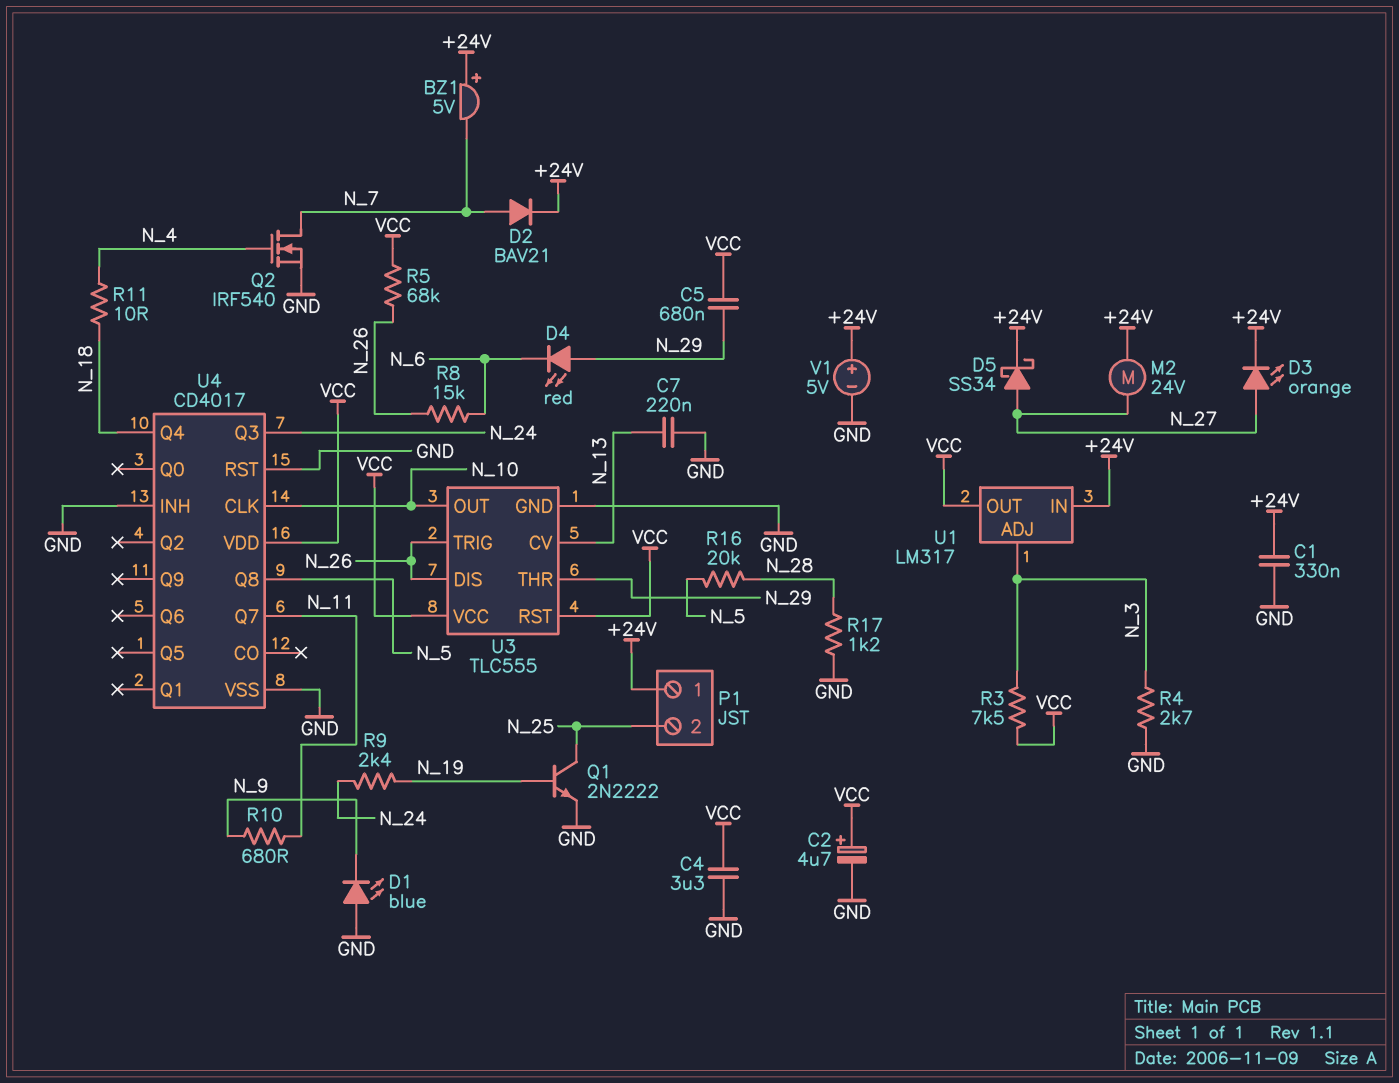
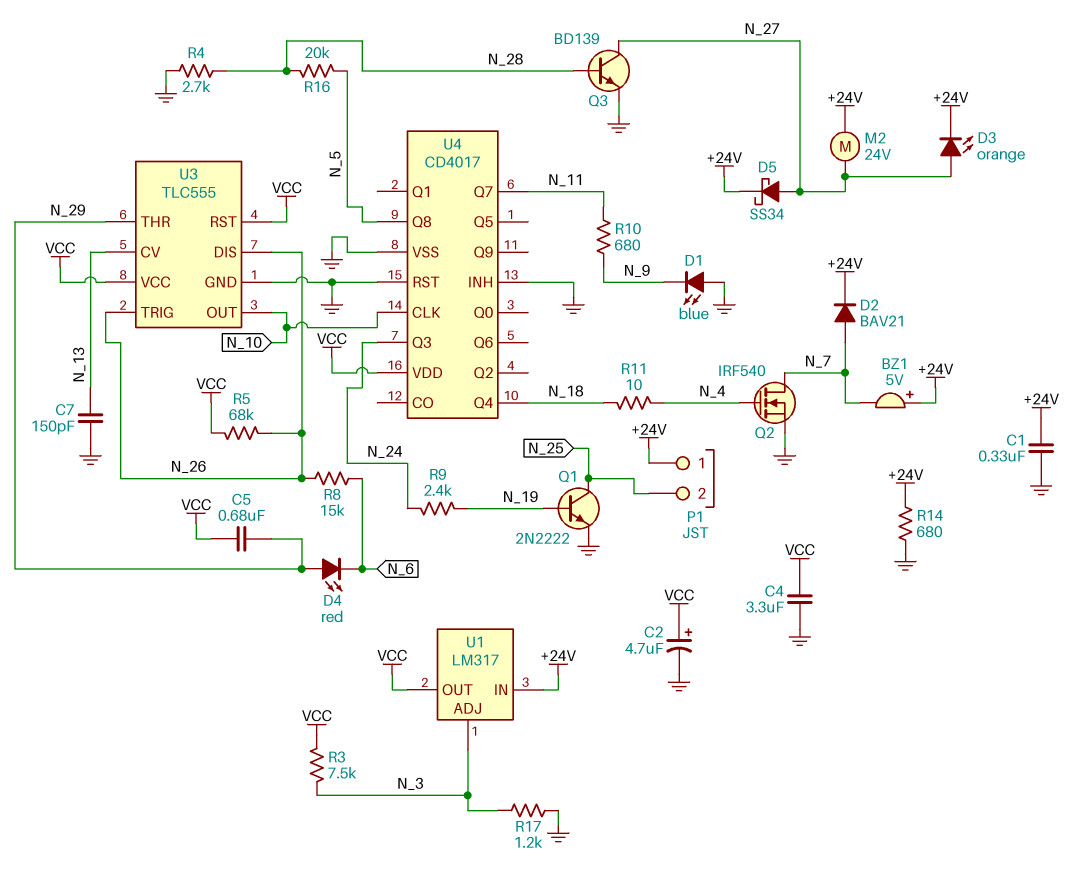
C7: 220nF (GND, N_13) -> 150pF (GND, N_13)
Q3: none -> NPN BD139 (B N_28, C N_27, E GND)
R4: 2.7k (GND, N_3) -> 2.7k (GND, N_28)
R14: none -> 680 (+24V, GND)
R17: 1.2k (GND, N_28) -> 1.2k (GND, N_3)
V1: 5V (plus +24V, minus GND) -> none

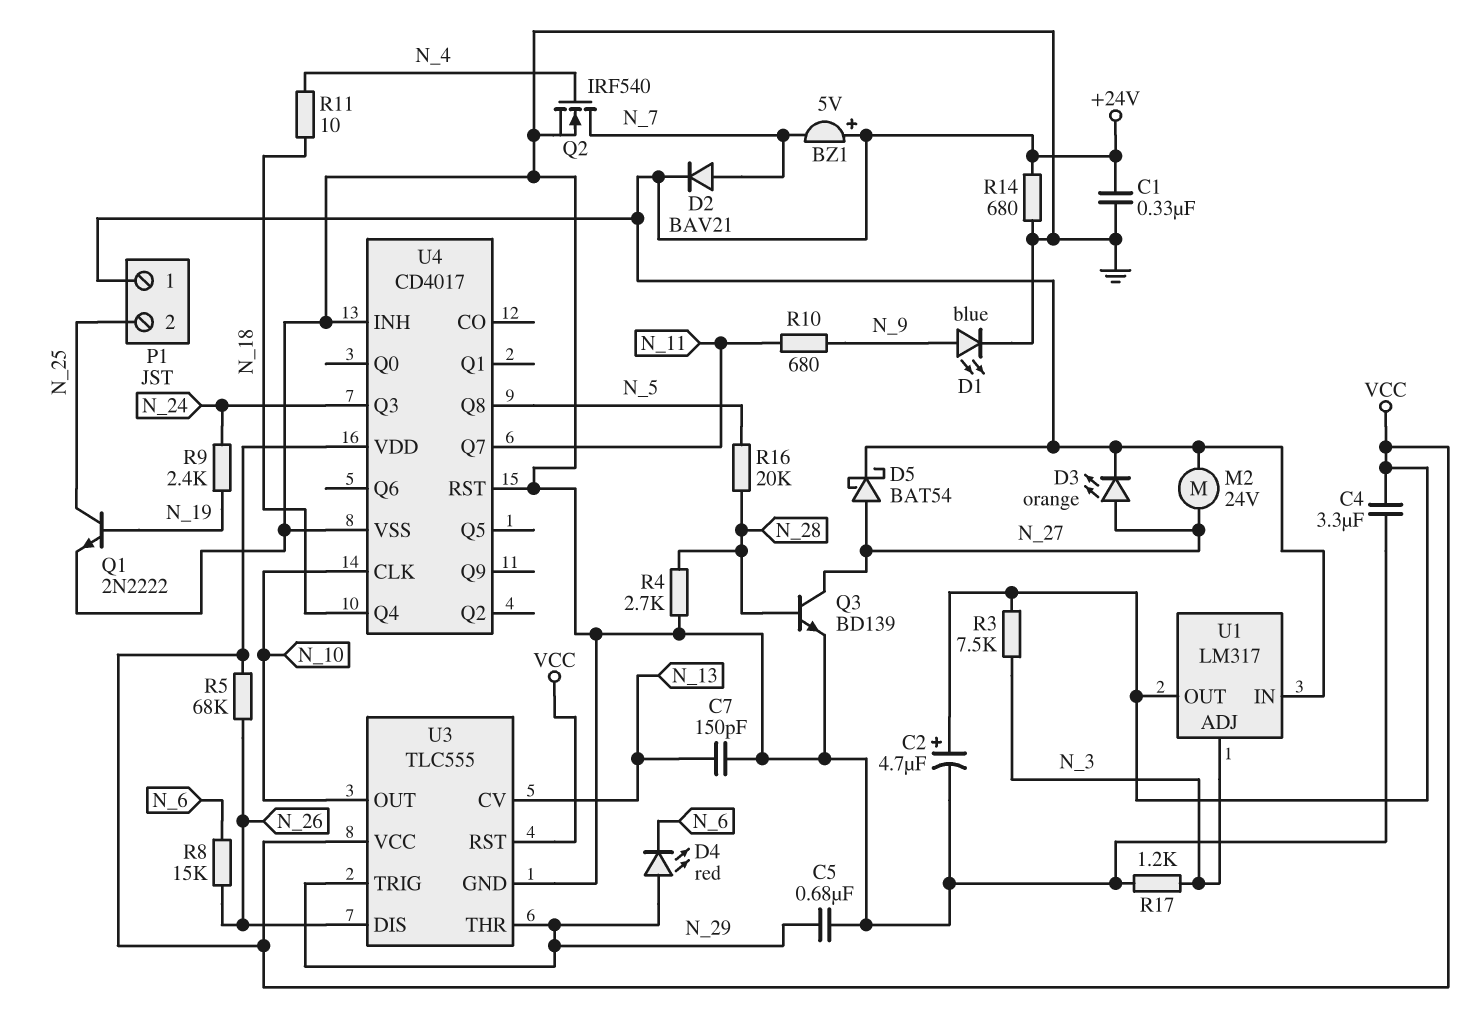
C5: 680nF (N_29, VCC) -> 680nF (GND, N_29)
D1: LED blue (A GND, K N_9) -> LED blue (A N_9, K GND)
D5: schottky SS34 (A N_27, K +24V) -> schottky BAT54 (A N_27, K +24V)
U3 pin TRIG: N_26 -> N_29

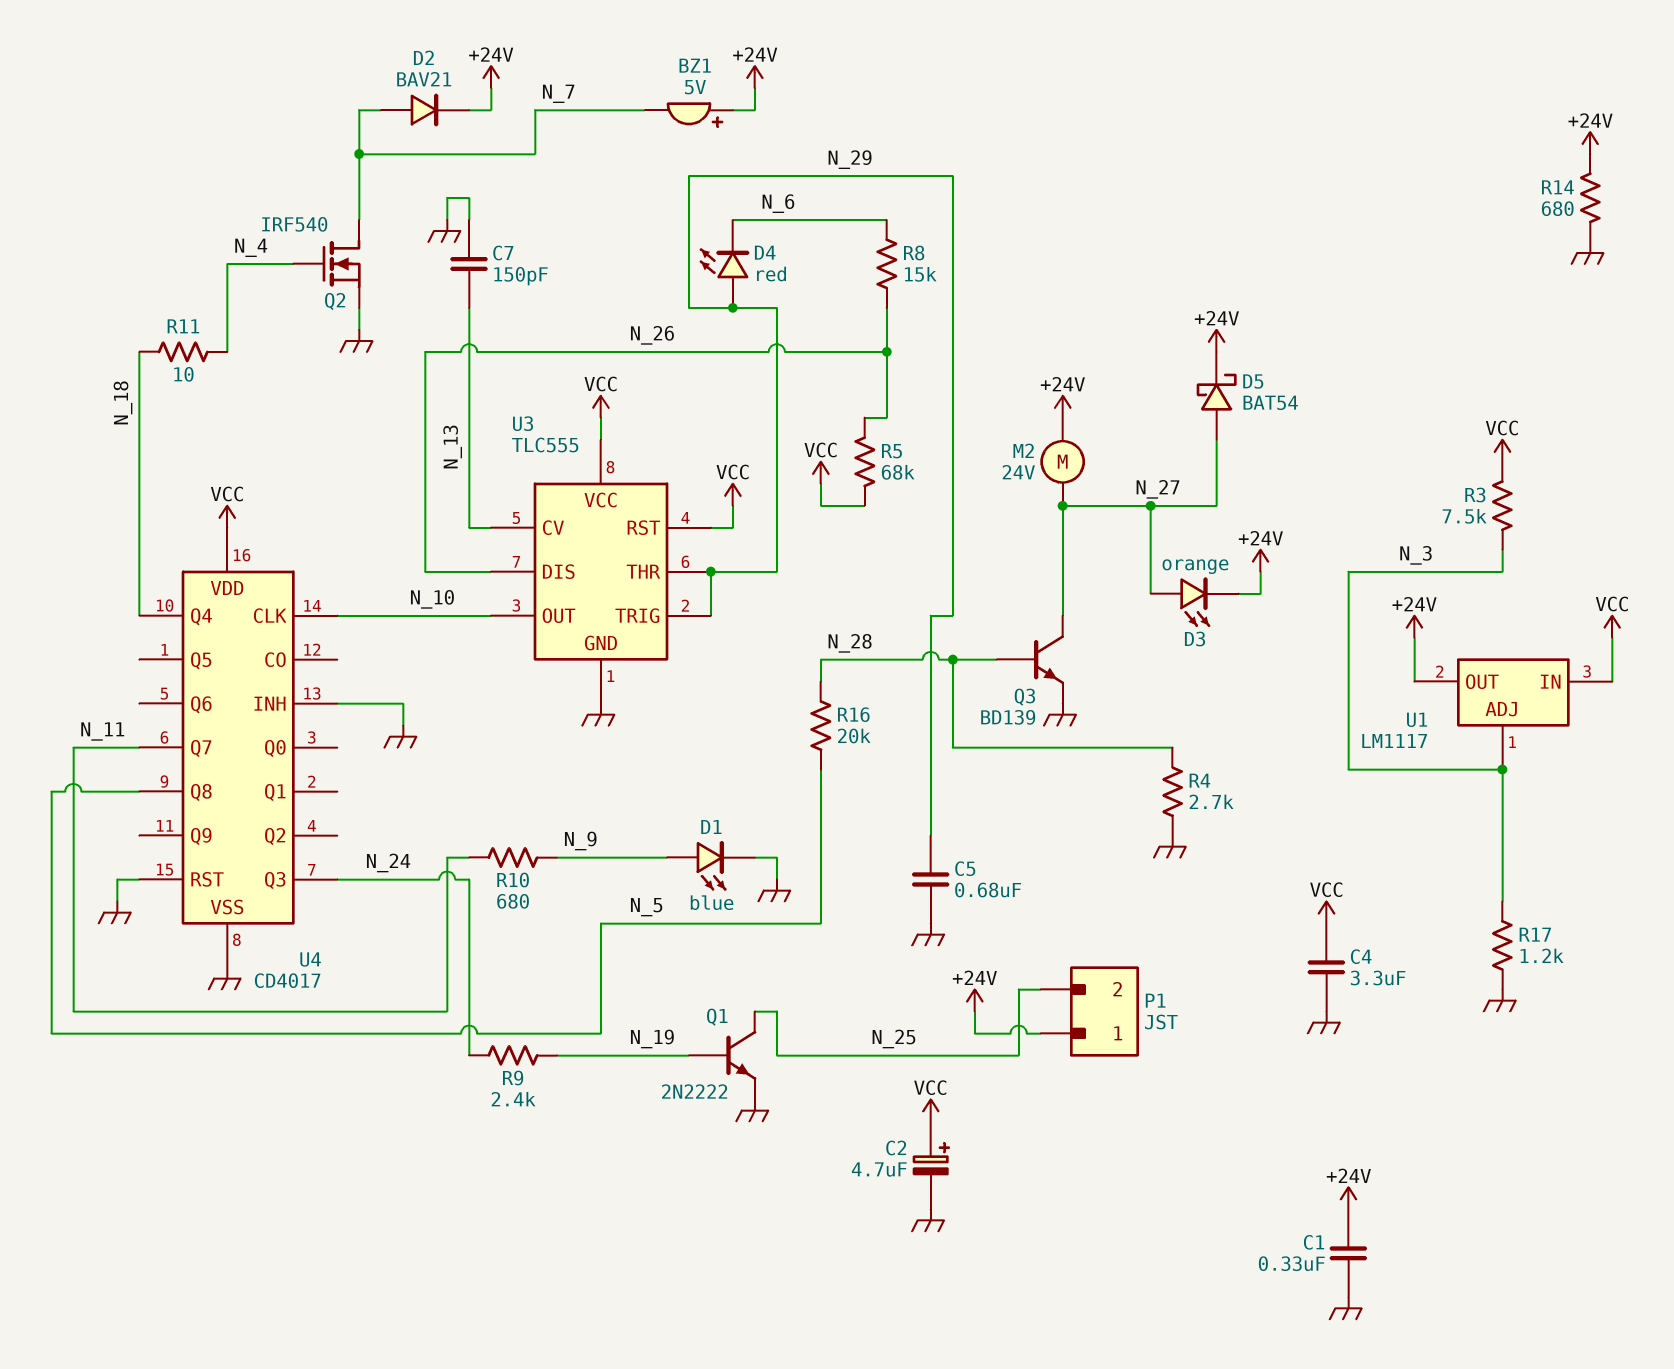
U1: LM317 -> LM1117
U1 pin IN: +24V -> VCC
U1 pin OUT: VCC -> +24V

